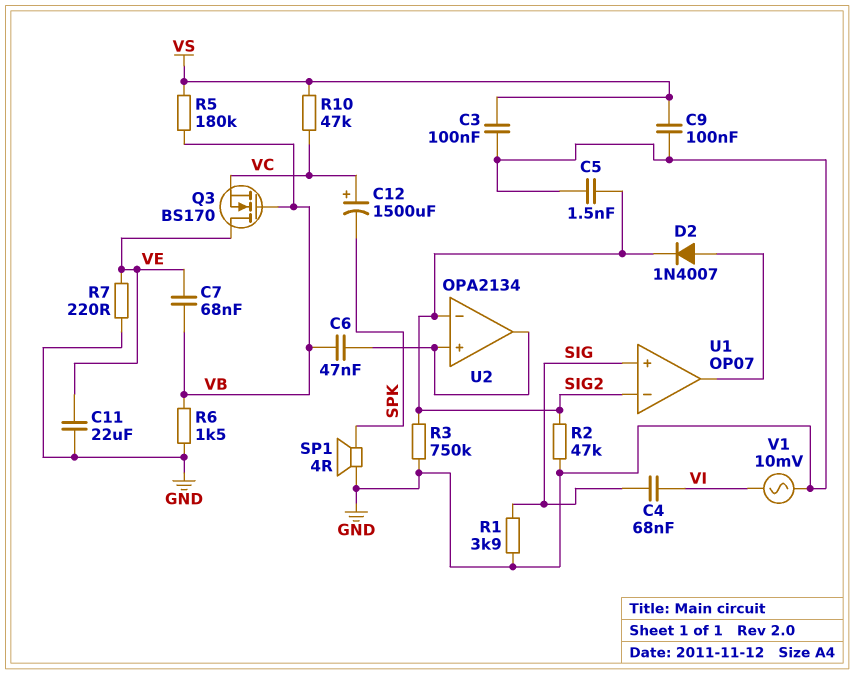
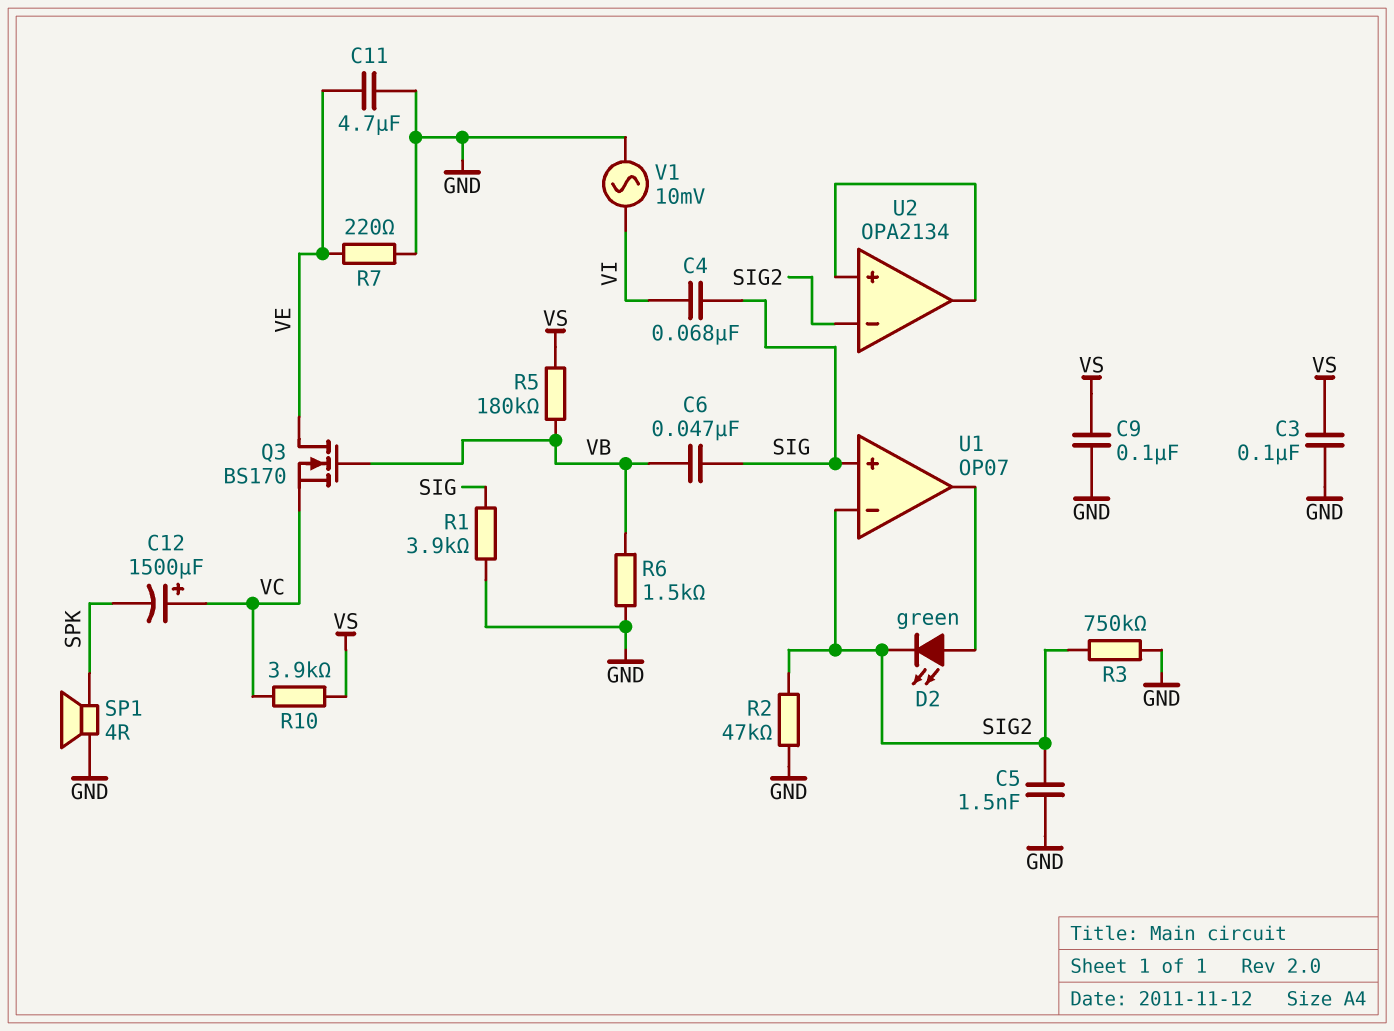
C6: 47nF (U2/in+, VB) -> 47nF (SIG, VB)
C7: 68nF (VB, VE) -> none
C11: 22uF (GND, VE) -> 4.7uF (GND, VE)
D2: diode 1N4007 (A U1/out, K SIG2) -> LED green (A U1/out, K SIG2)
R10: 47k (VC, VS) -> 3.9k (VC, VS)

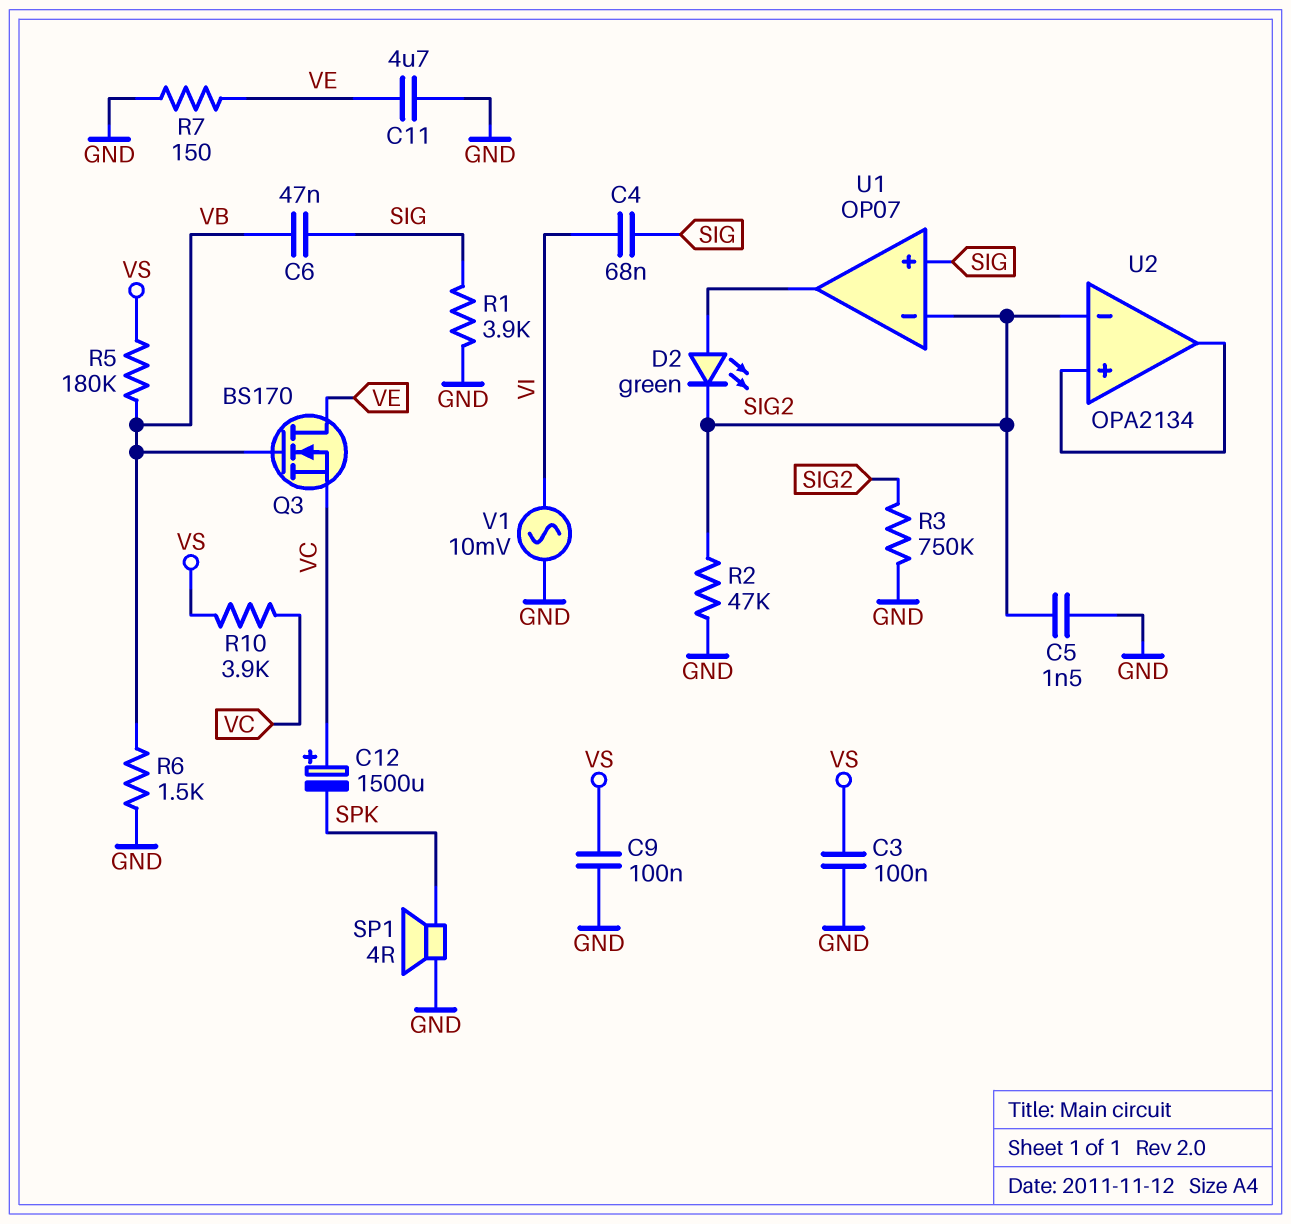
R7: 220 (GND, VE) -> 150 (GND, VE)

